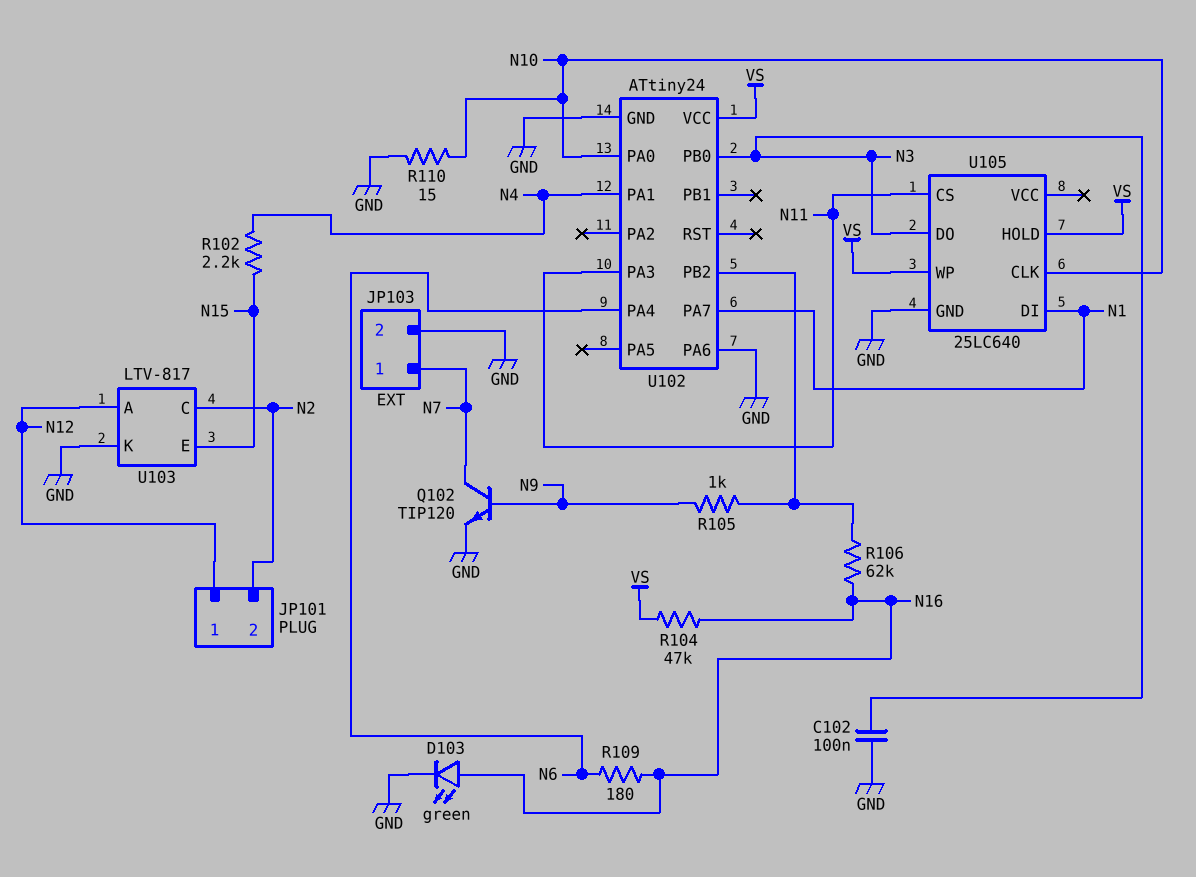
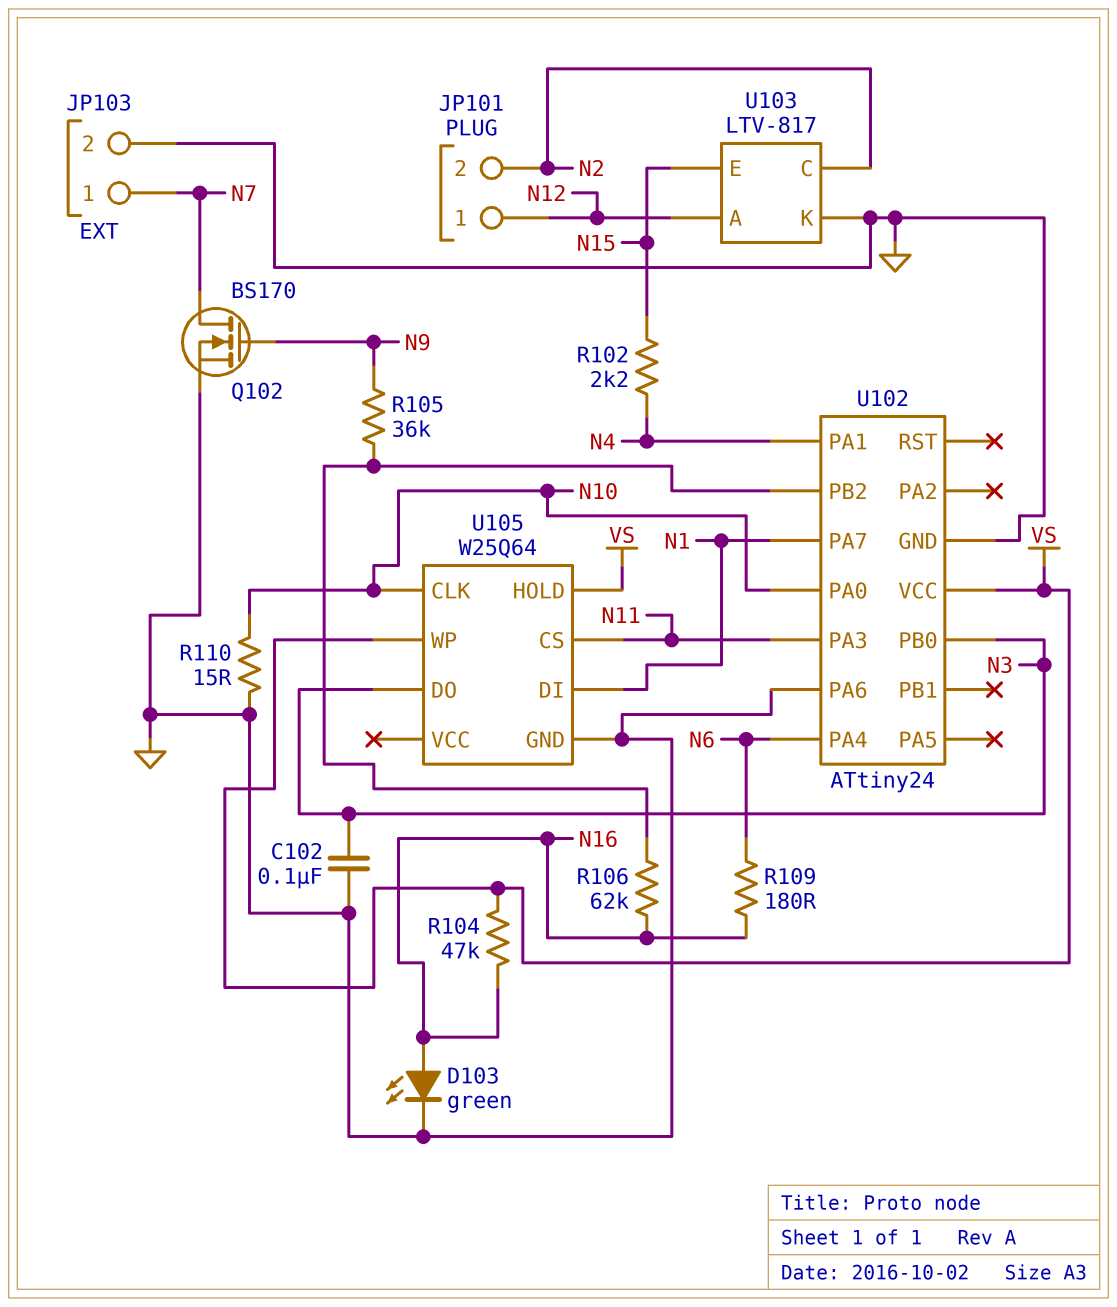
Q102: NPN TIP120 (B N9, C N7, E GND) -> NMOS BS170 (G N9, D N7, S GND)
R105: 1k (N9, U102/PB2) -> 36k (N9, U102/PB2)
U105: 25LC640 -> W25Q64

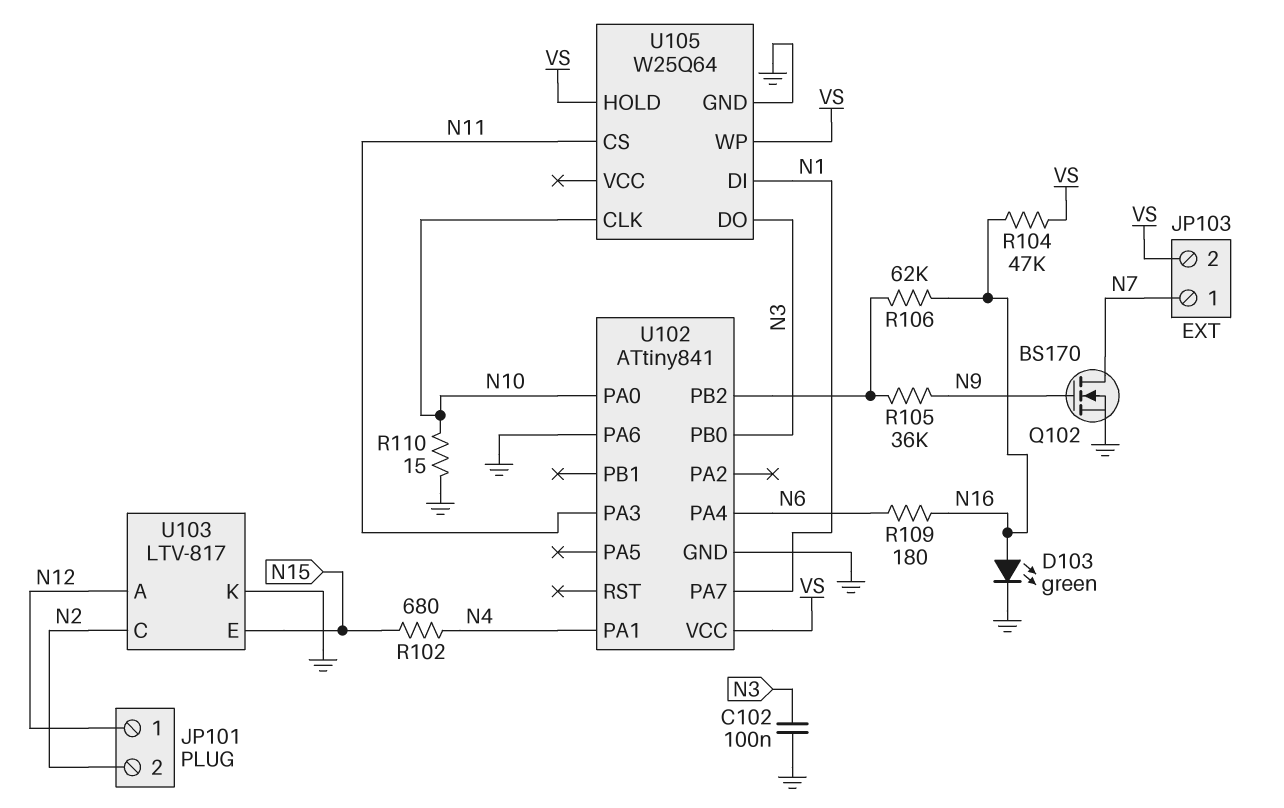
JP103 pin 2: GND -> VS
R102: 2.2k (N4, N15) -> 680 (N4, N15)
U102: ATtiny24 -> ATtiny841

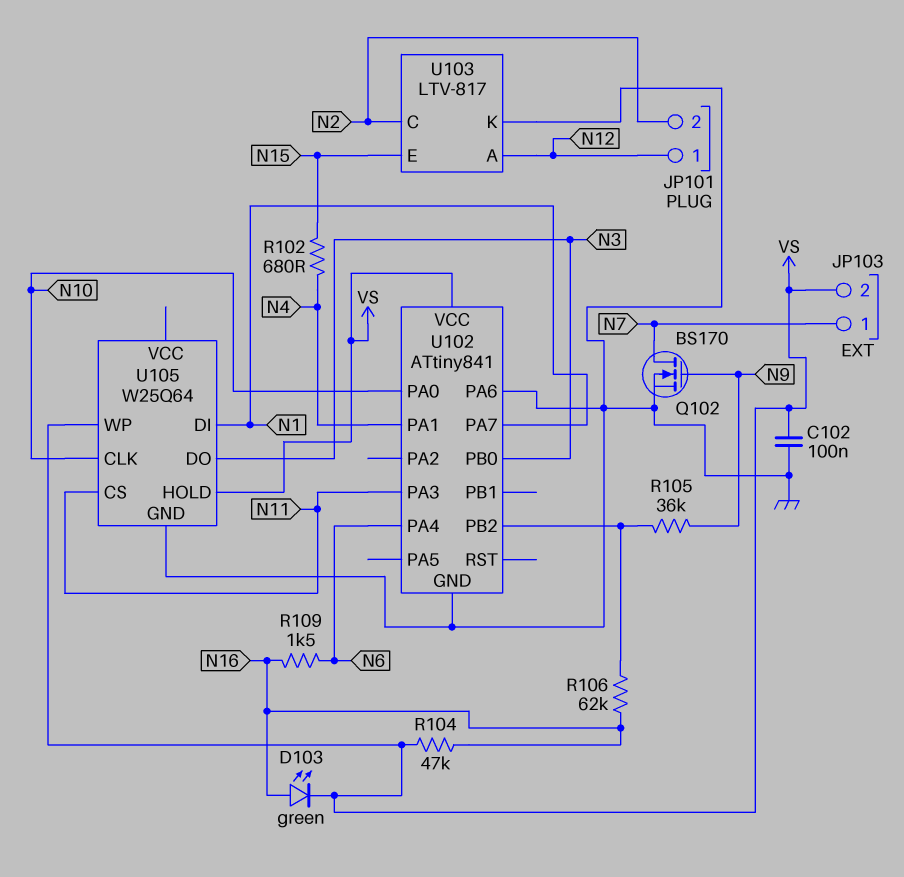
C102: 100nF (GND, N3) -> 100nF (GND, VS)
D103: LED green (A N16, K GND) -> LED green (A N16, K VS)
R109: 180 (N6, N16) -> 1.5k (N6, N16)
R110: 15 (GND, N10) -> none

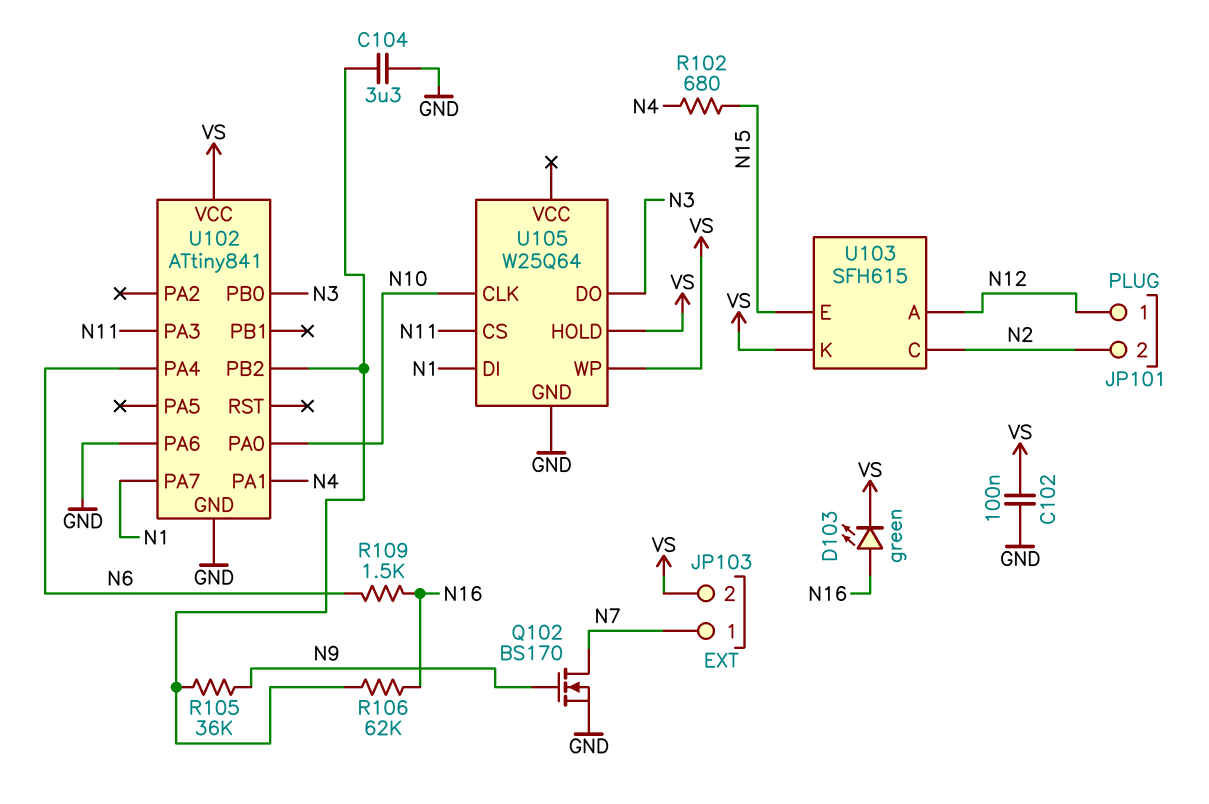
C104: none -> 3.3uF (GND, U102/PB2)
R104: 47k (N16, VS) -> none
U103: LTV-817 -> SFH615
U103 pin K: GND -> VS

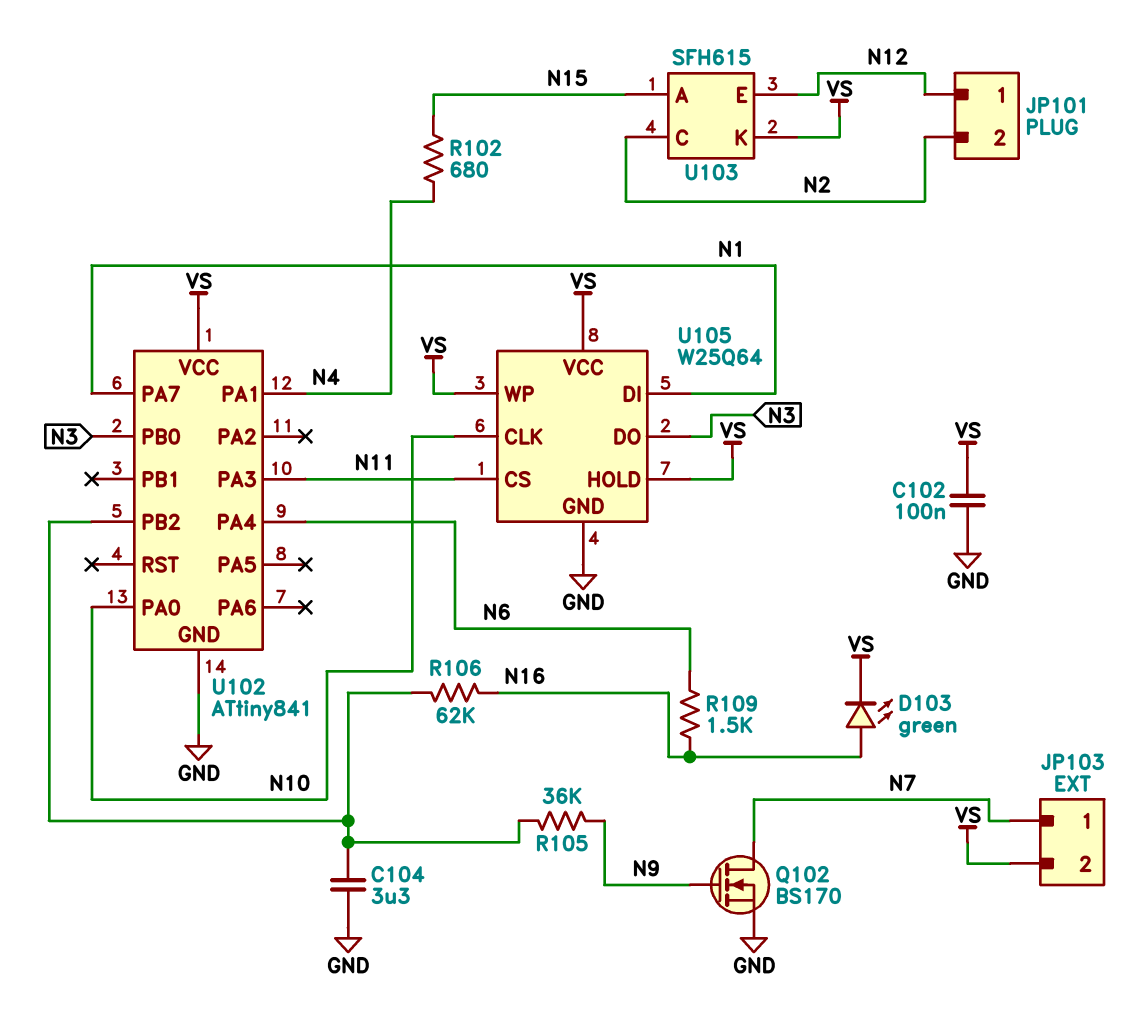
U102 pin PA6: GND -> none
U103 pin A: N12 -> N15
U103 pin E: N15 -> N12
U105 pin VCC: none -> VS

